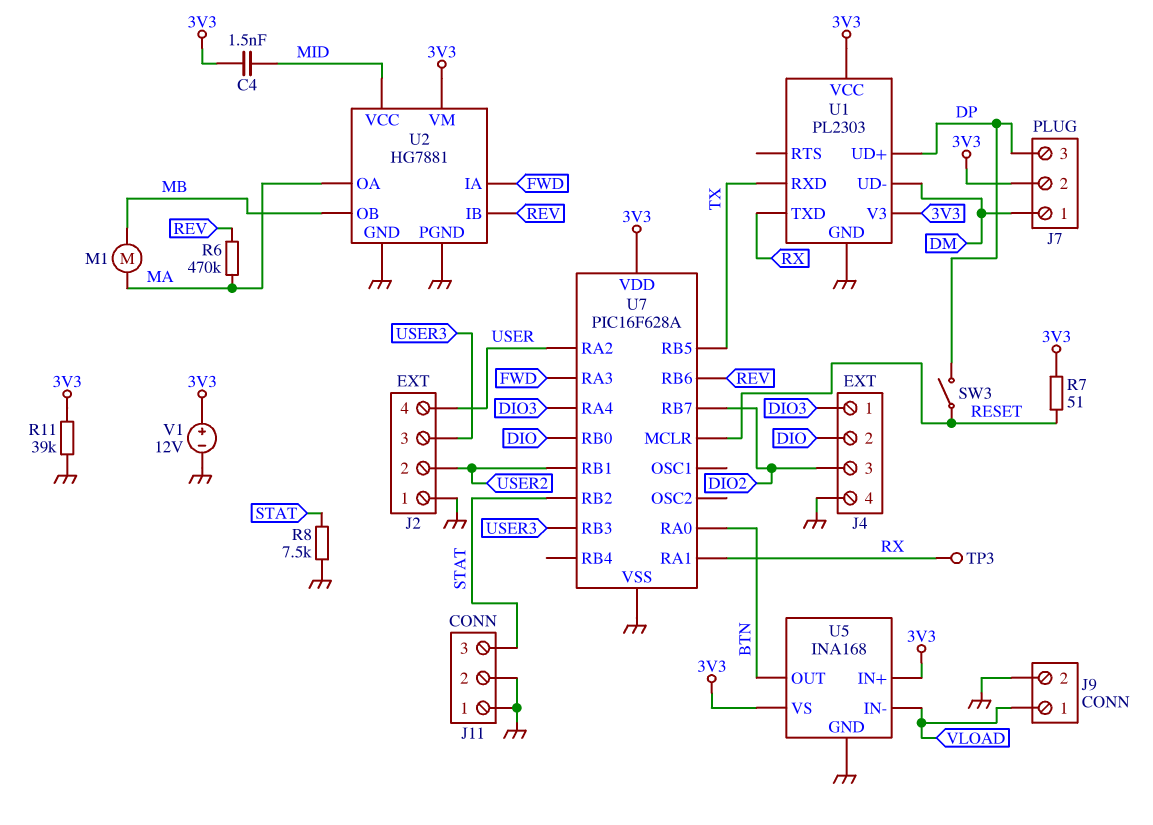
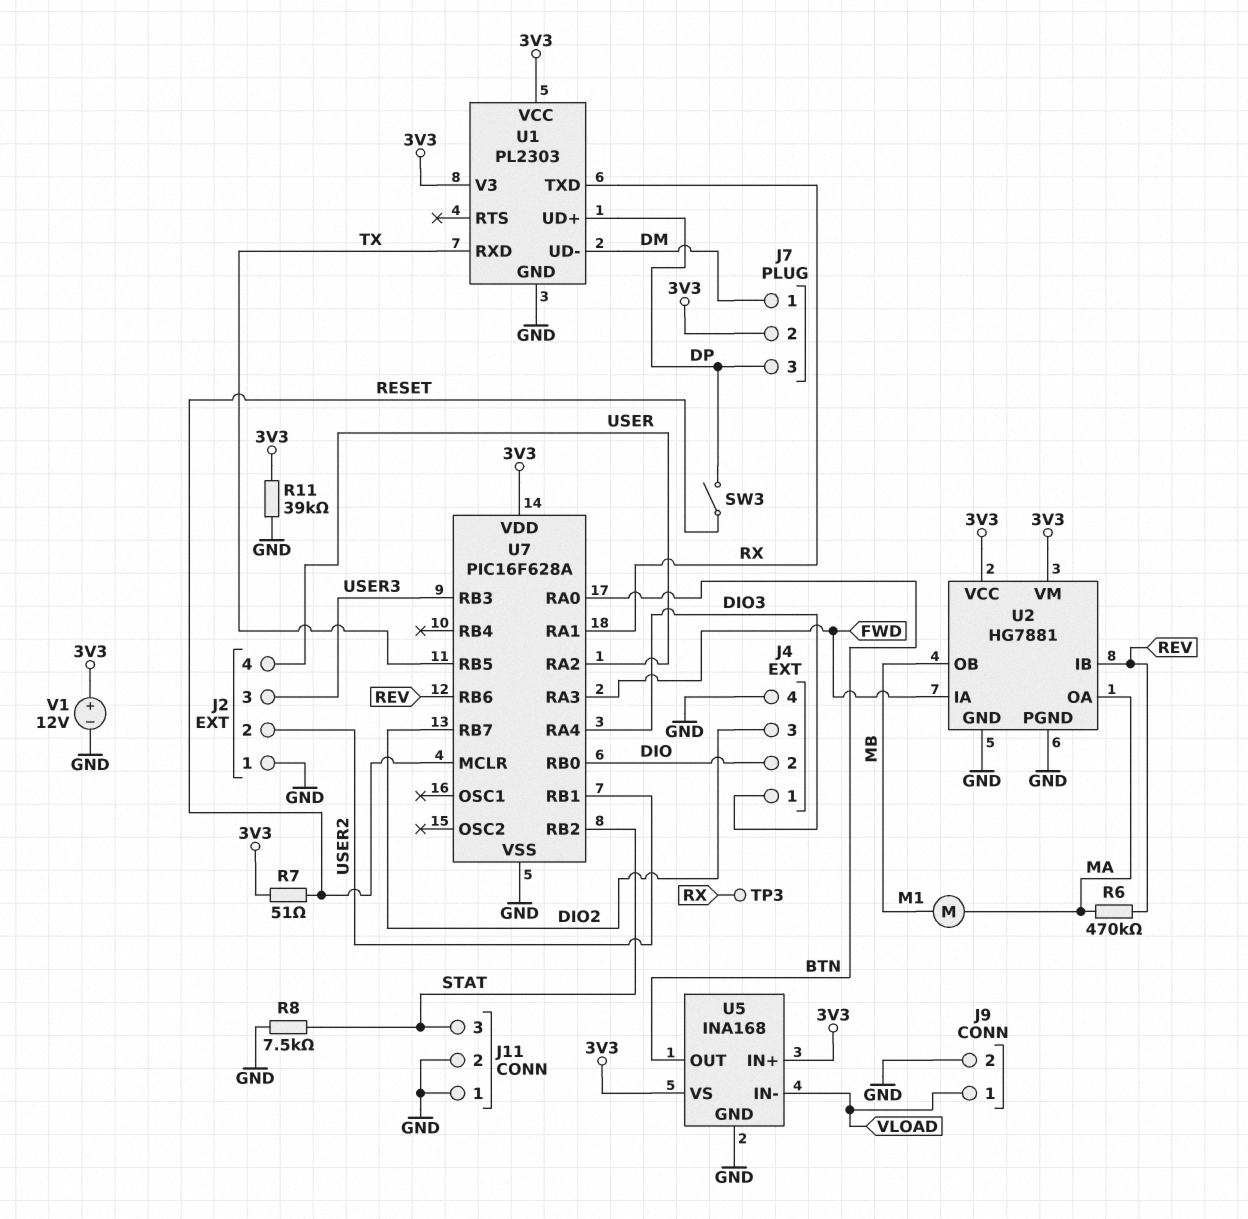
C4: 1.5nF (3V3, MID) -> none
U2 pin VCC: MID -> 3V3

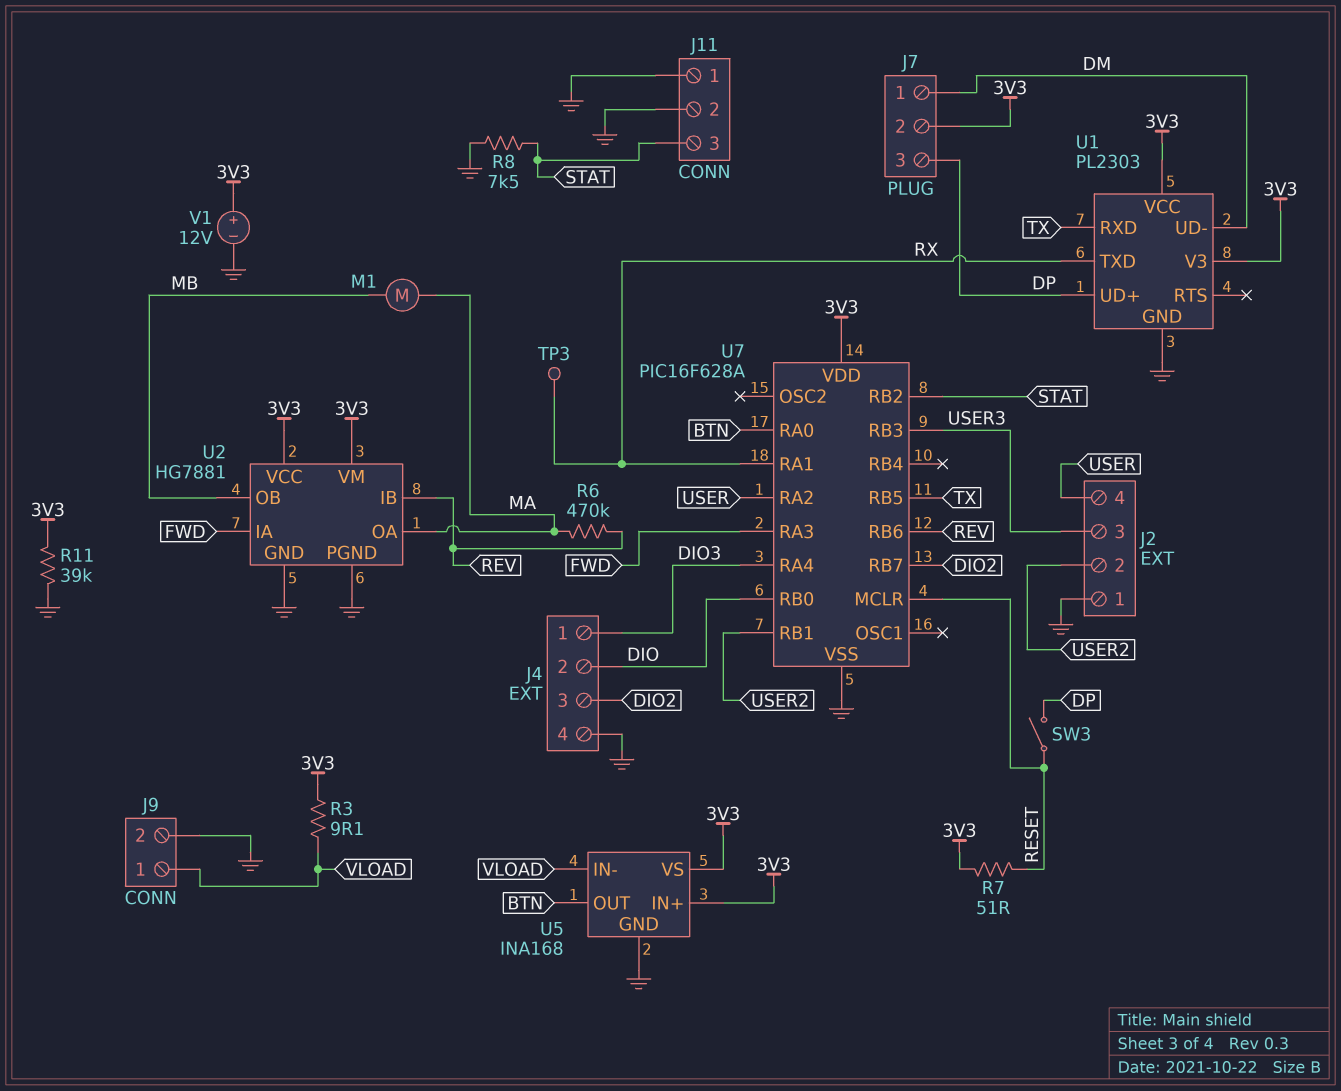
R3: none -> 9.1 (3V3, VLOAD)

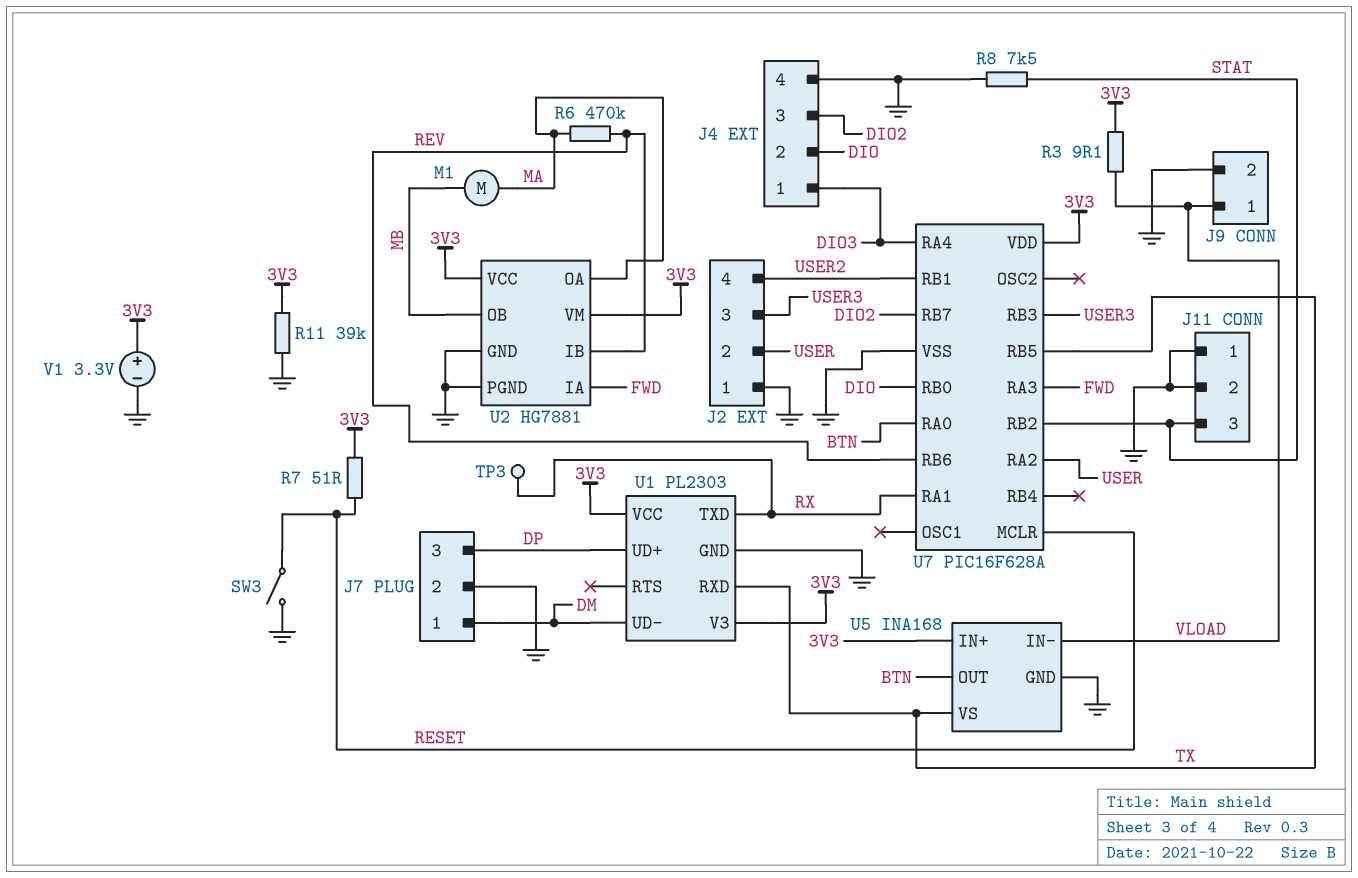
J2 pin 2: USER2 -> USER
J2 pin 4: USER -> USER2
J7 pin 2: 3V3 -> GND
SW3: switch (DP, RESET) -> switch (GND, RESET)
U5 pin VS: 3V3 -> TX
V1: 12V (plus 3V3, minus GND) -> 3.3V (plus 3V3, minus GND)

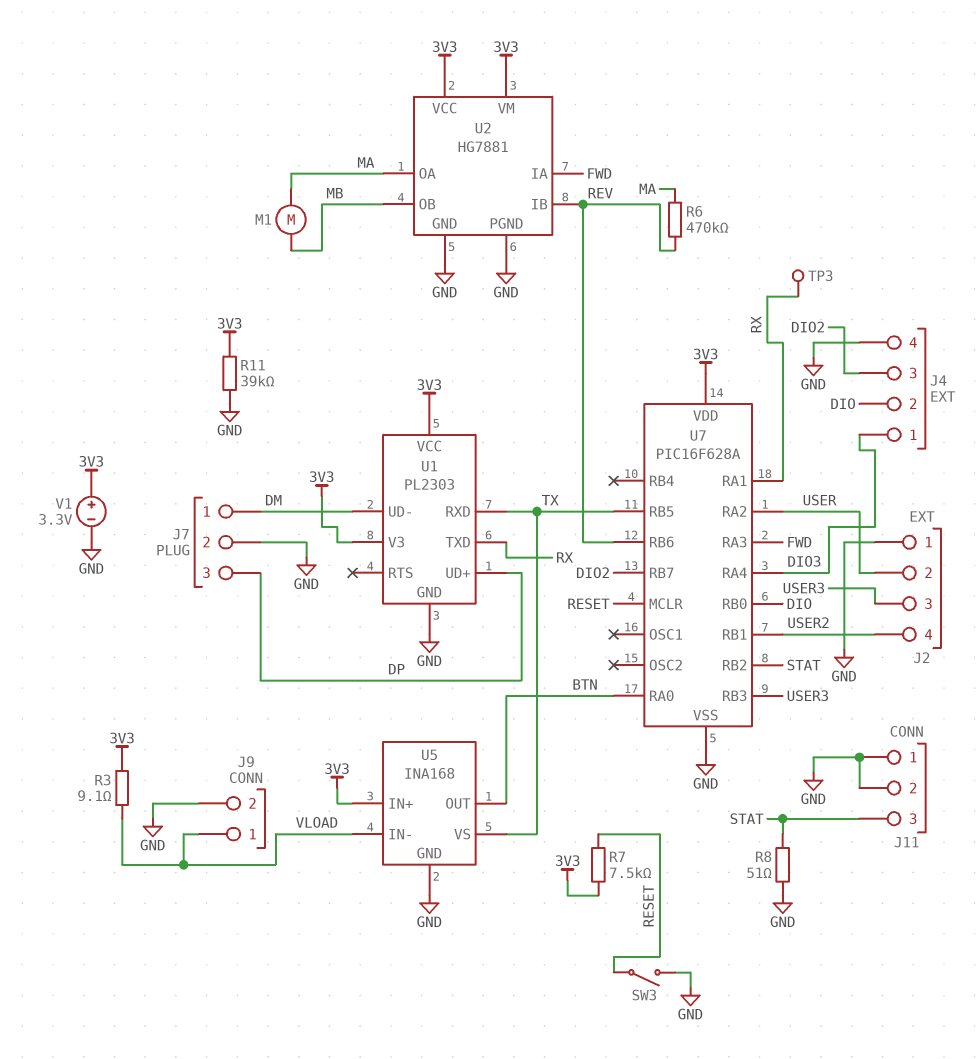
R7: 51 (3V3, RESET) -> 7.5k (3V3, RESET)
R8: 7.5k (GND, STAT) -> 51 (GND, STAT)

